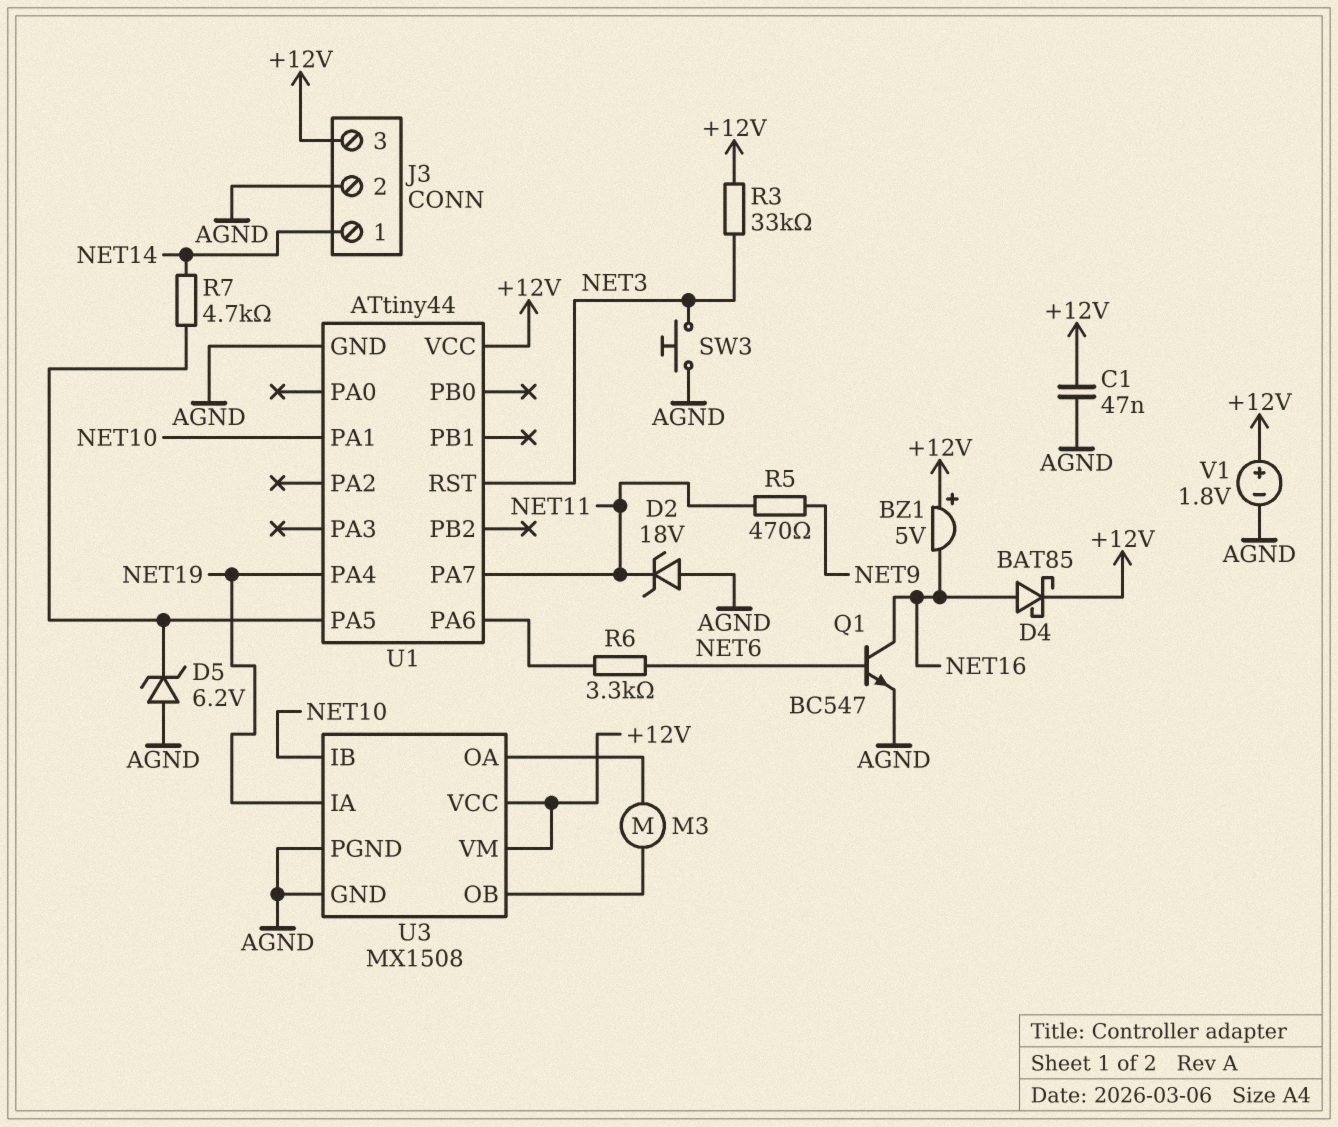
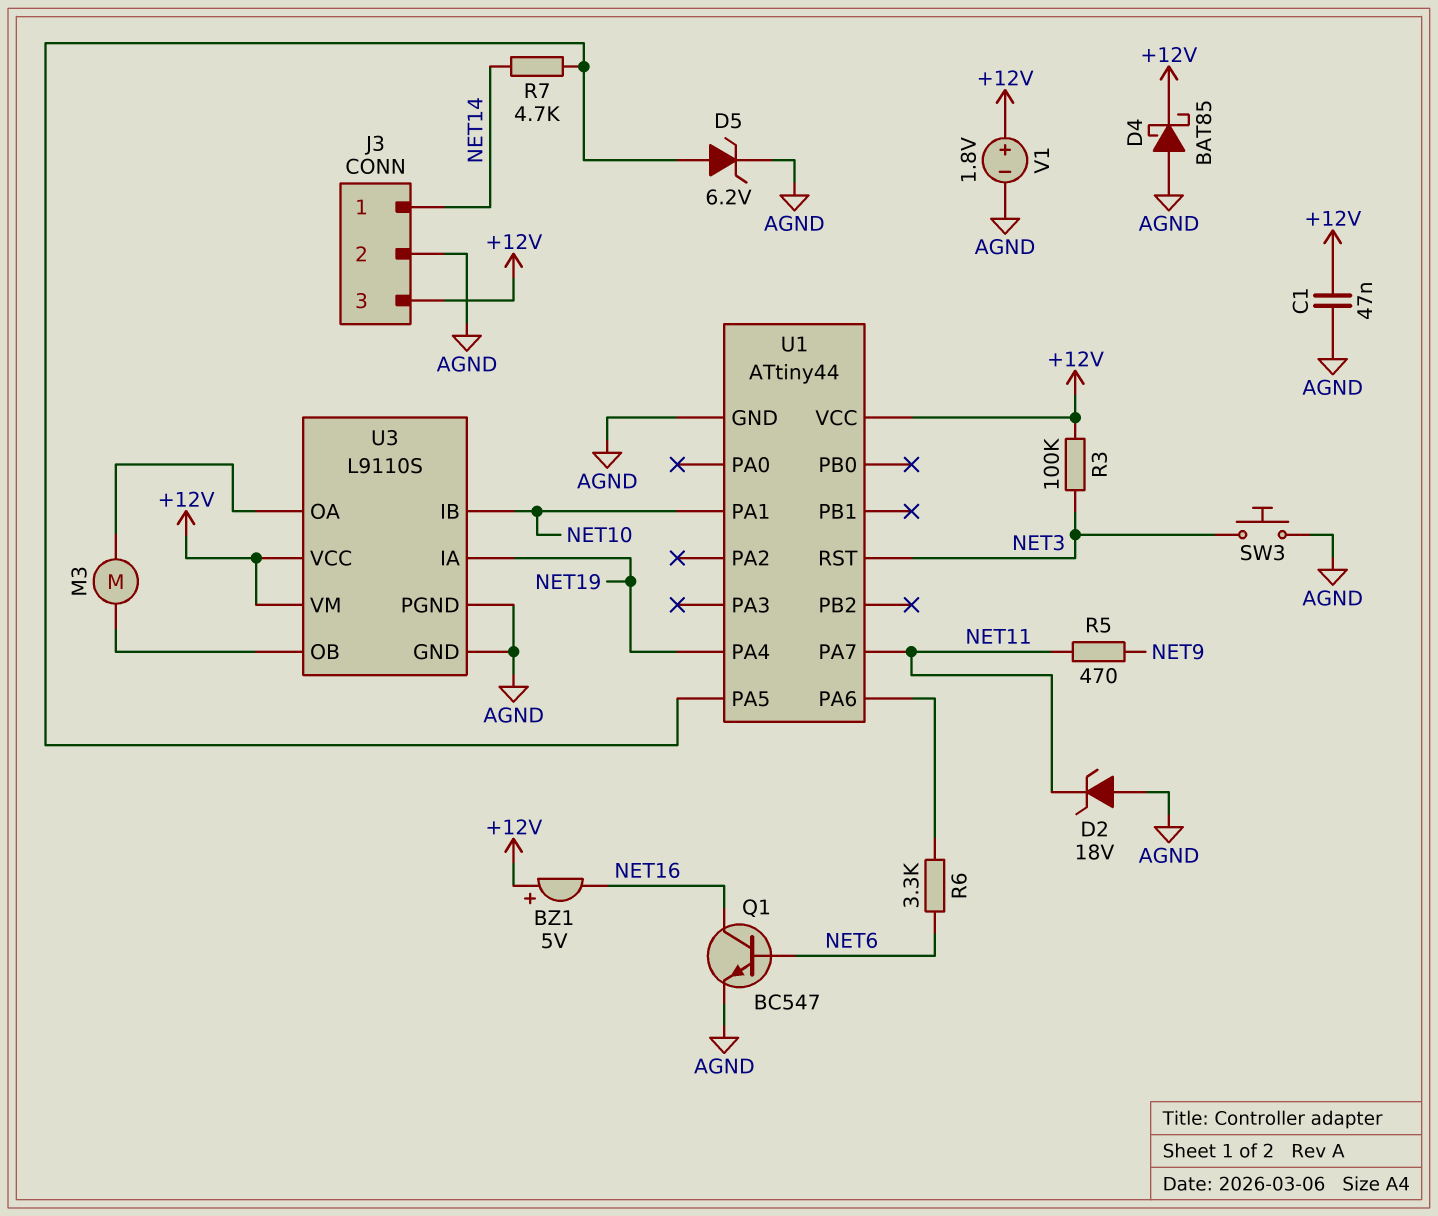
D4: schottky BAT85 (A NET16, K +12V) -> schottky BAT85 (A AGND, K +12V)
D5: zener 6.2V (A AGND, K U1/PA5) -> zener 6.2V (A U1/PA5, K AGND)
R3: 33k (+12V, NET3) -> 100k (+12V, NET3)
U3: MX1508 -> L9110S

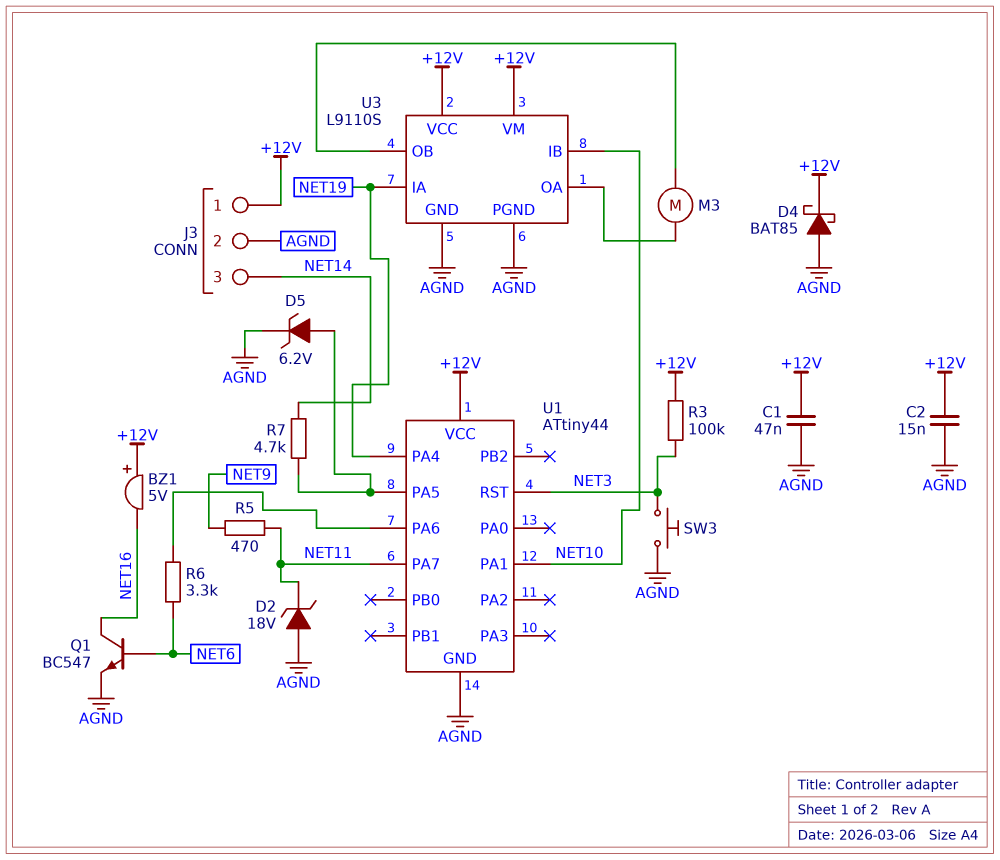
C2: none -> 15nF (+12V, AGND)
J3 pin 1: NET14 -> +12V
J3 pin 3: +12V -> NET14
V1: 1.8V (plus +12V, minus AGND) -> none

